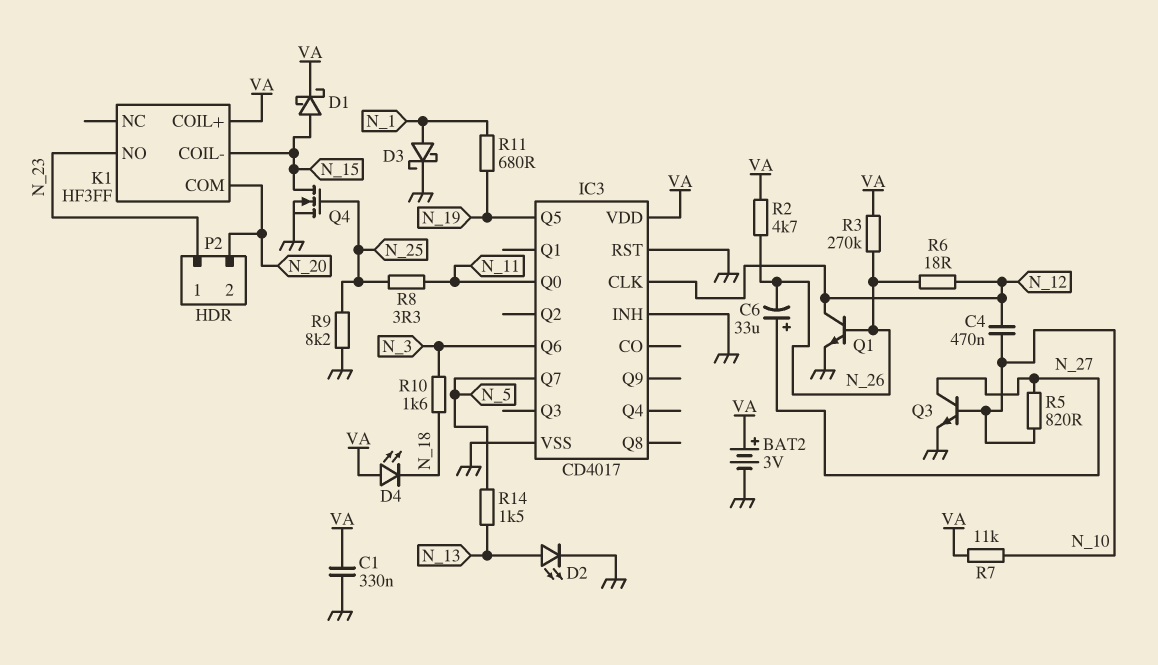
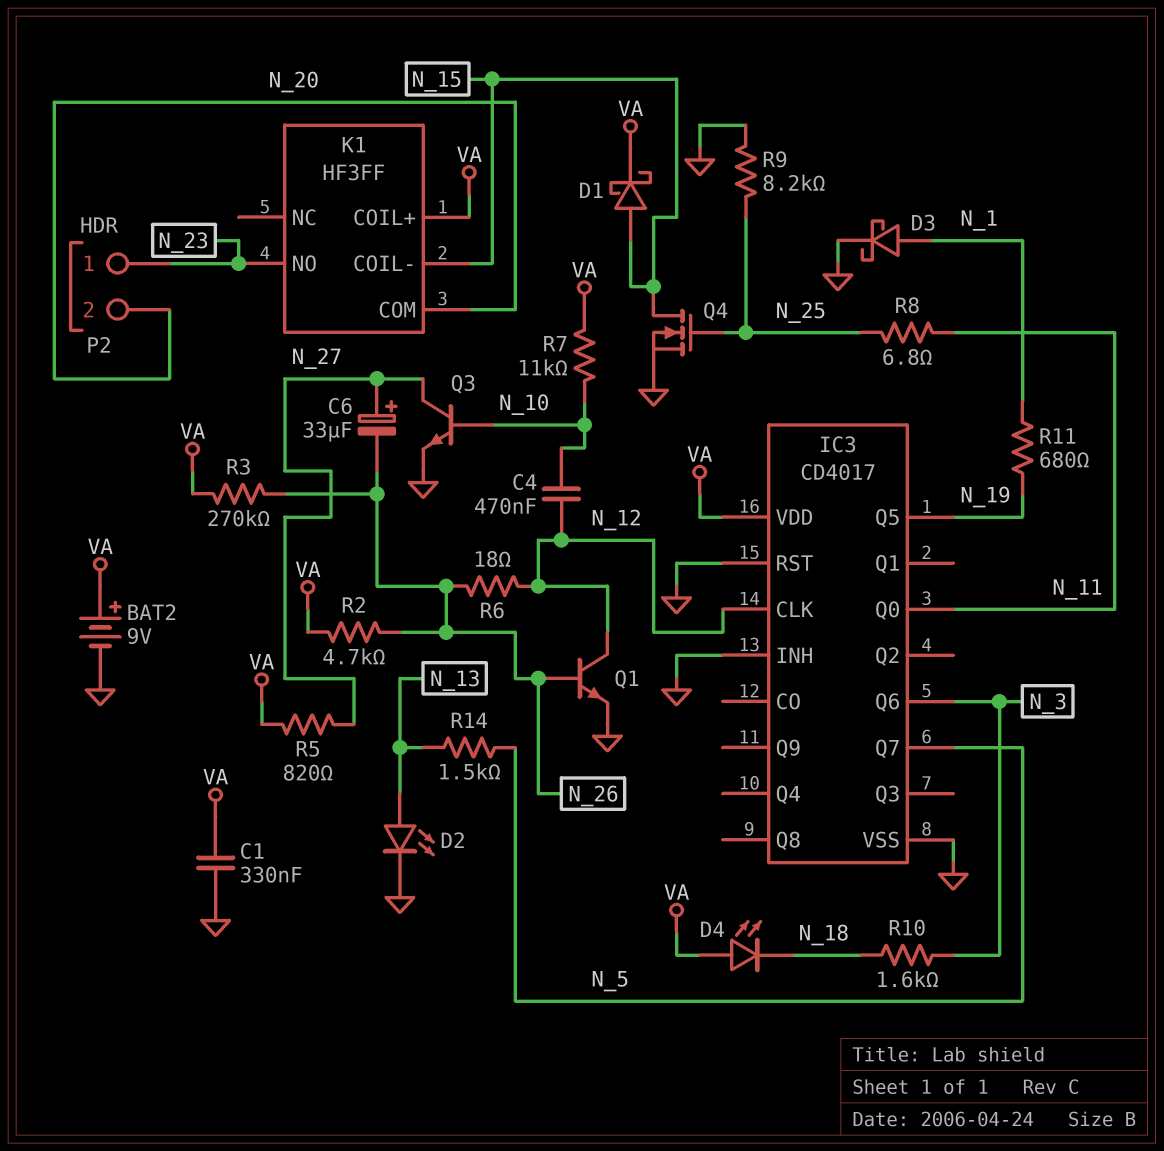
BAT2: 3V (plus VA, minus GND) -> 9V (plus VA, minus GND)
R5: 820 (N_10, N_27) -> 820 (N_27, VA)
R8: 3.3 (N_11, N_25) -> 6.8 (N_11, N_25)

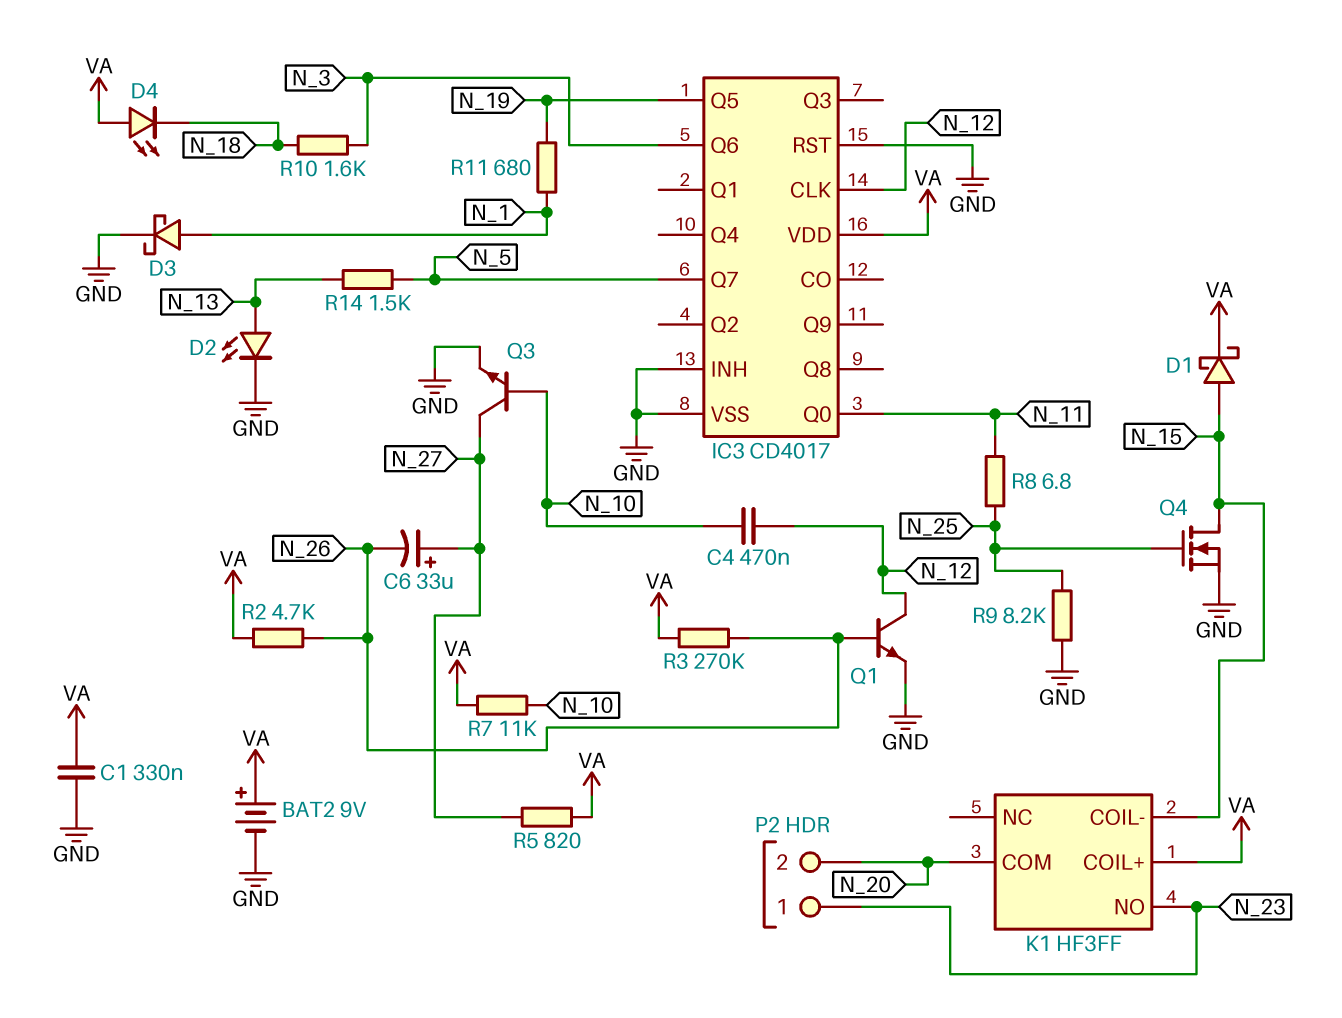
R6: 18 (N_12, N_26) -> none

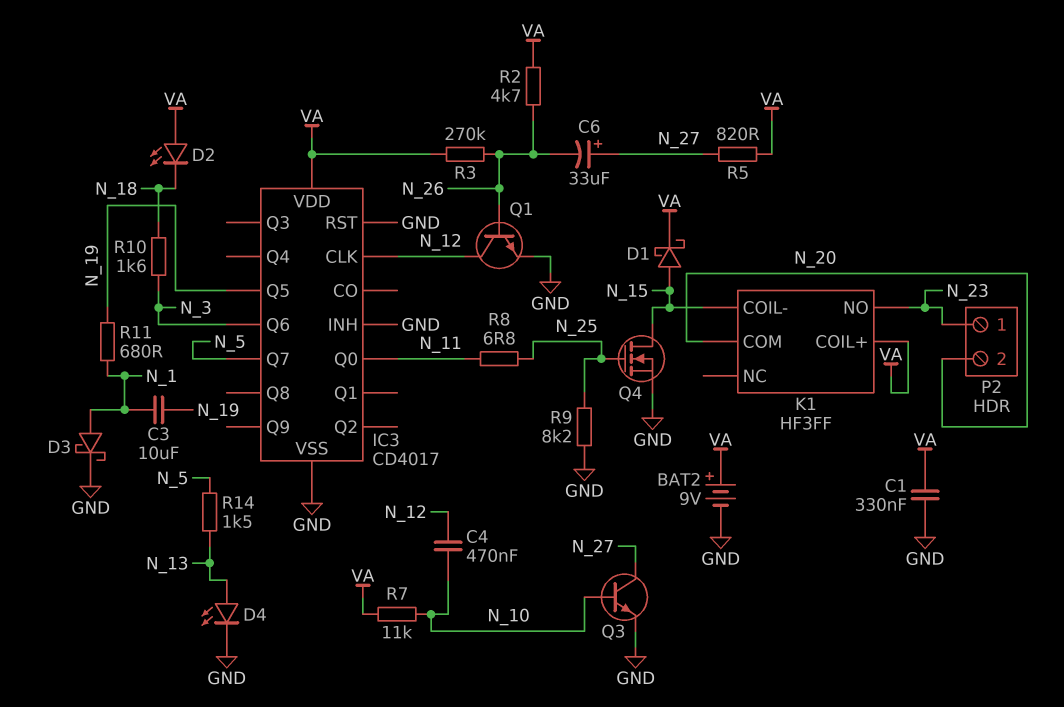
C3: none -> 10uF (N_1, N_19)
D2: LED (A N_13, K GND) -> LED (A VA, K N_18)
D4: LED (A VA, K N_18) -> LED (A N_13, K GND)

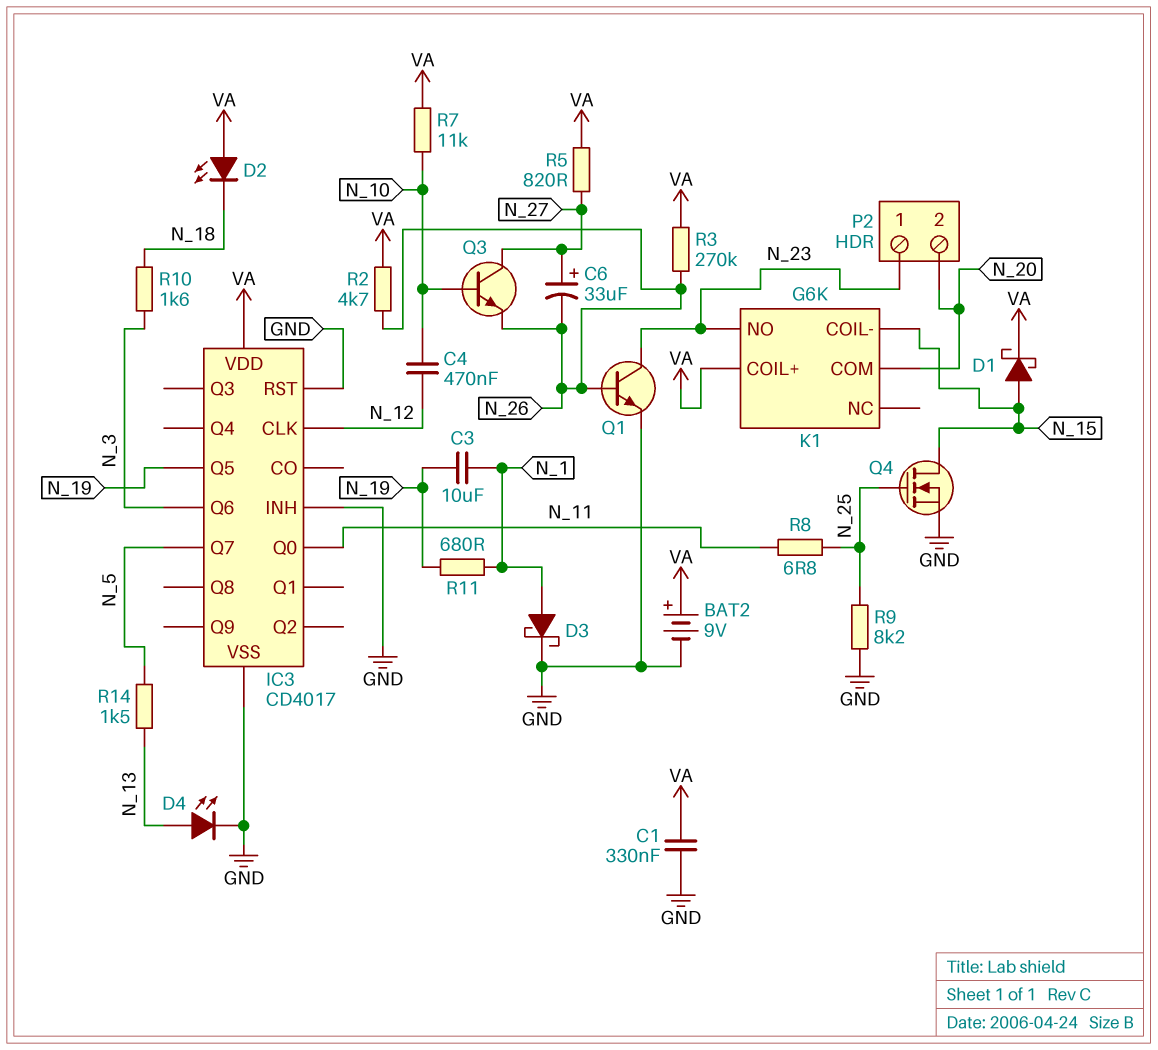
K1: HF3FF -> G6K
Q1: NPN (B N_26, C N_12, E GND) -> NPN (B N_26, C N_23, E GND)
Q3: NPN (B N_10, C N_27, E GND) -> NPN (B N_10, C N_27, E N_26)

